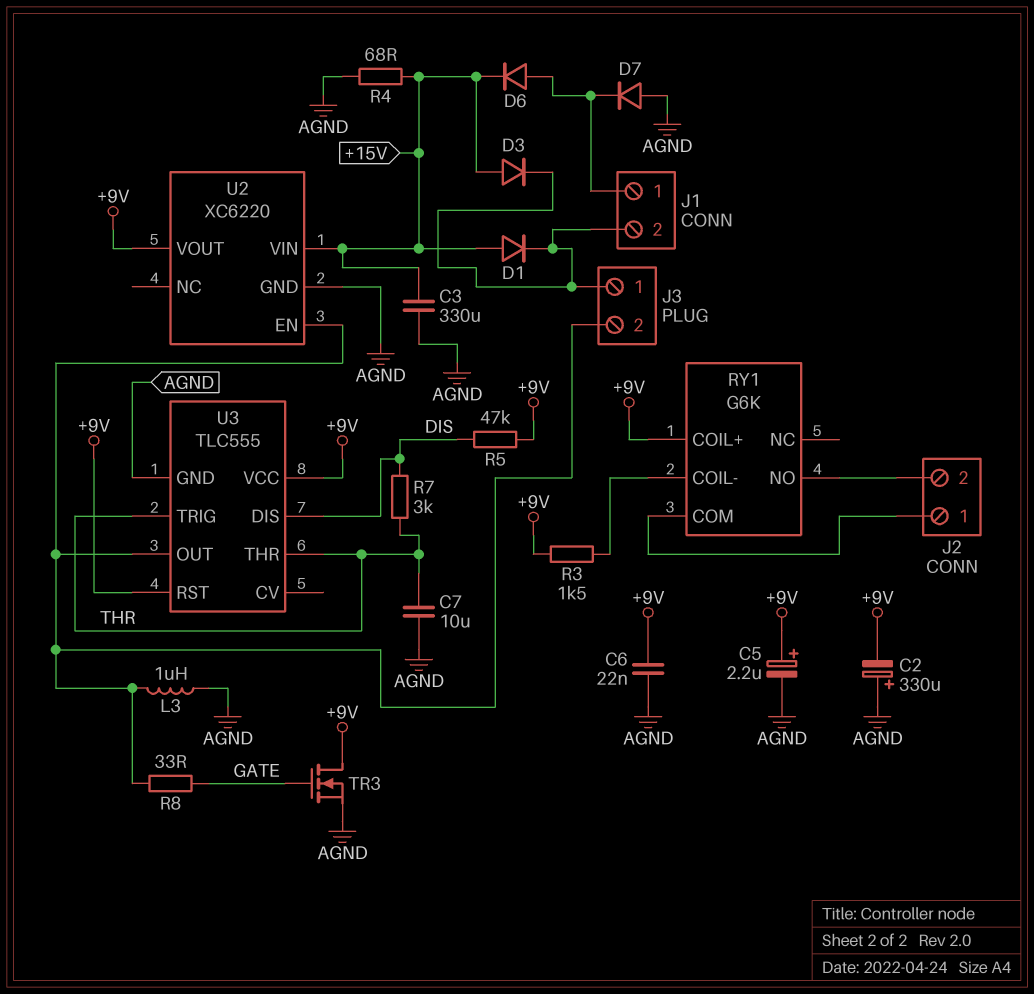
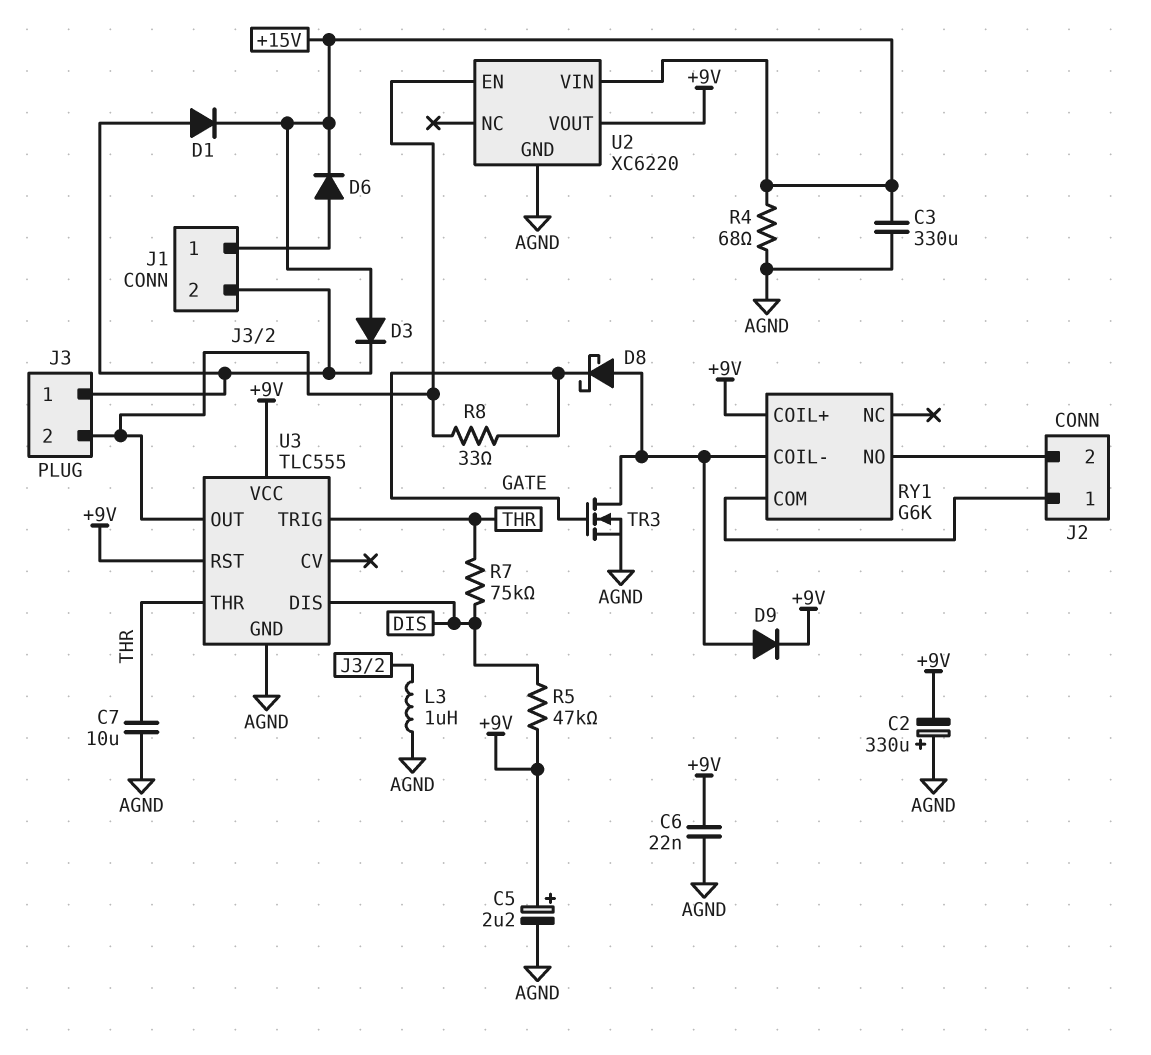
D1: diode (A +15V, K J1/2) -> diode (A J1/2, K +15V)
D7: diode (A AGND, K J1/1) -> none
D8: none -> schottky (A RY1/COIL-, K GATE)
D9: none -> diode (A RY1/COIL-, K +9V)
R3: 1.5k (+9V, RY1/COIL-) -> none
R7: 3k (DIS, THR) -> 75k (DIS, THR)
TR3: NMOS (G GATE, D +9V, S AGND) -> NMOS (G GATE, D RY1/COIL-, S AGND)

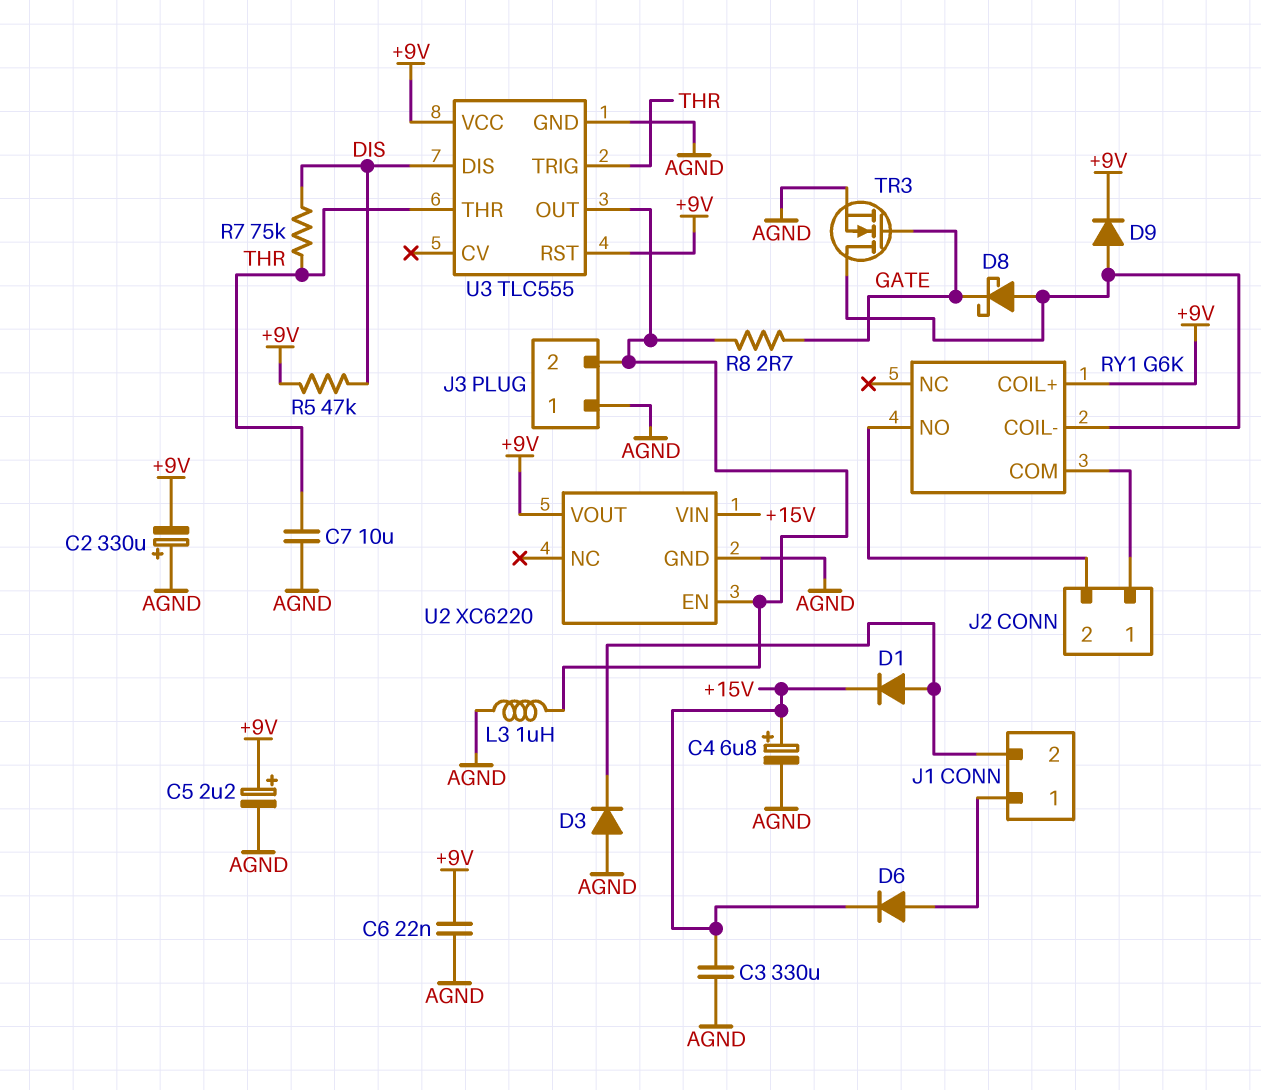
C4: none -> 6.8uF (plus +15V, minus AGND)
D3: diode (A +15V, K J1/2) -> diode (A AGND, K J1/2)
J3 pin 1: J1/2 -> AGND
R4: 68 (+15V, AGND) -> none
R8: 33 (GATE, J3/2) -> 2.7 (GATE, J3/2)

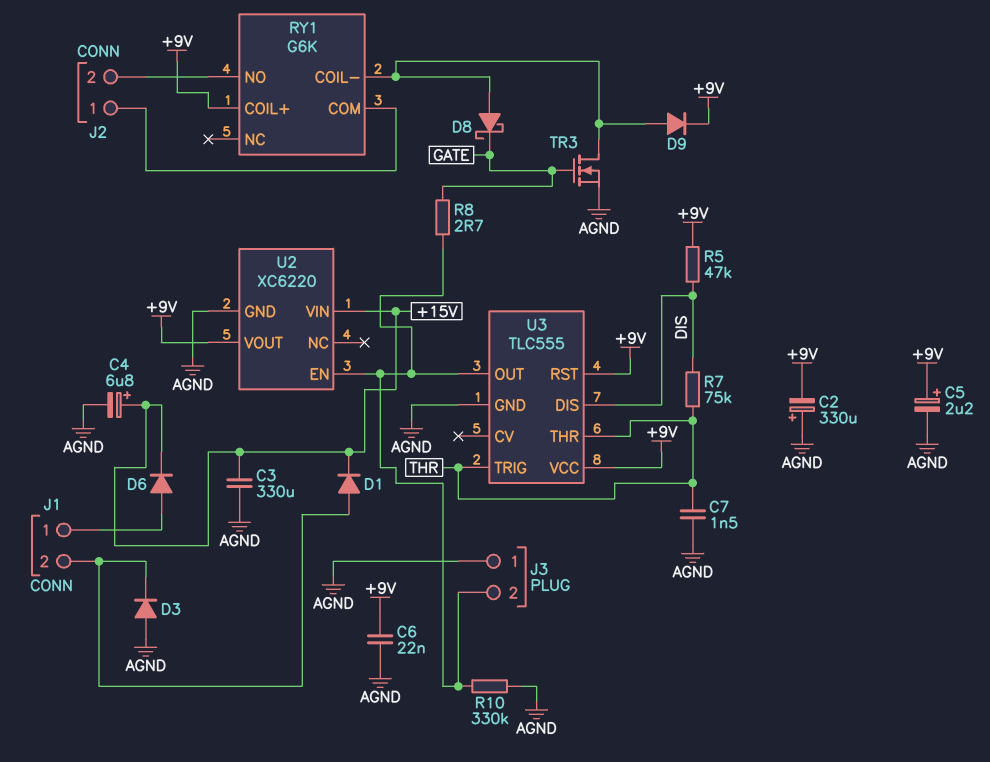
C7: 10uF (AGND, THR) -> 1.5nF (AGND, THR)
L3: 1uH (AGND, J3/2) -> none
R10: none -> 330k (AGND, J3/2)

